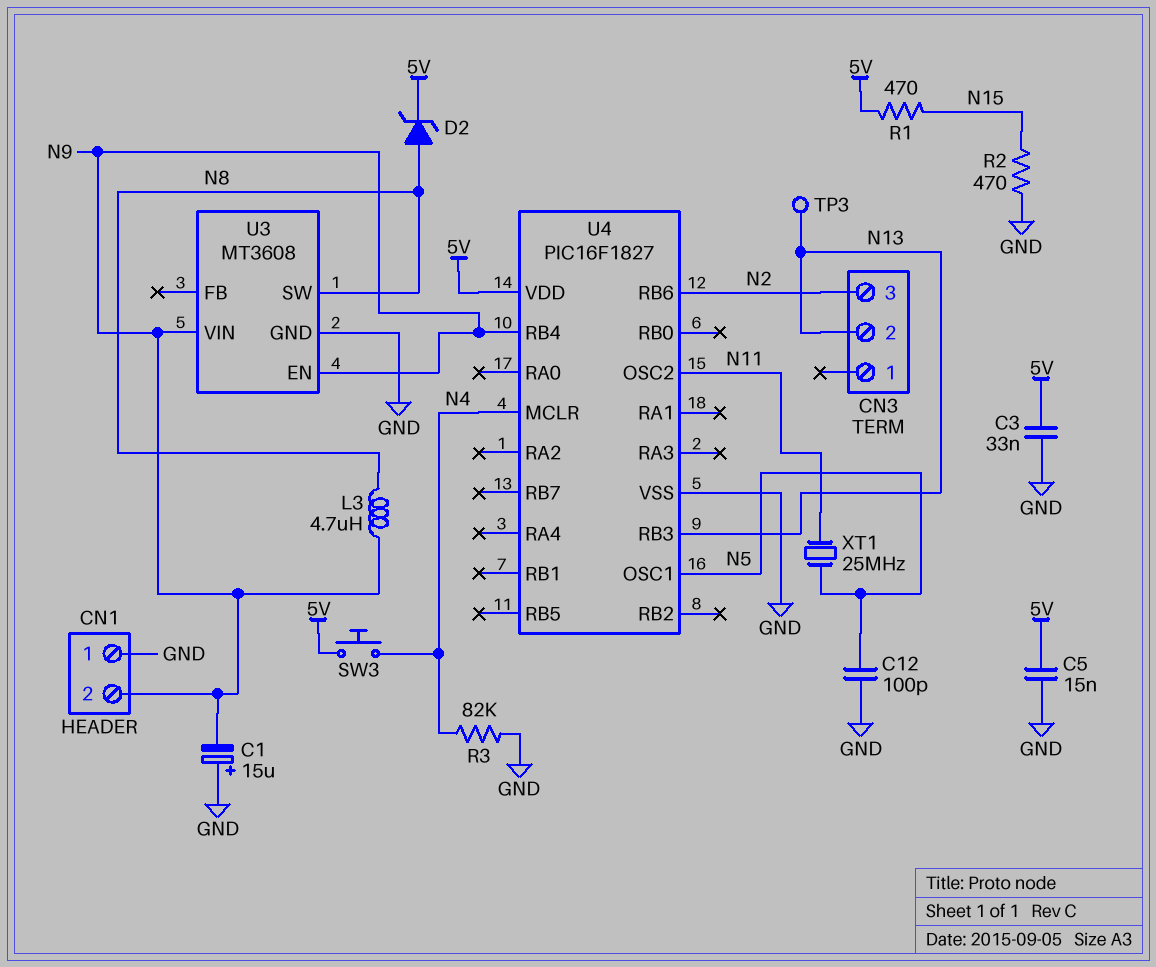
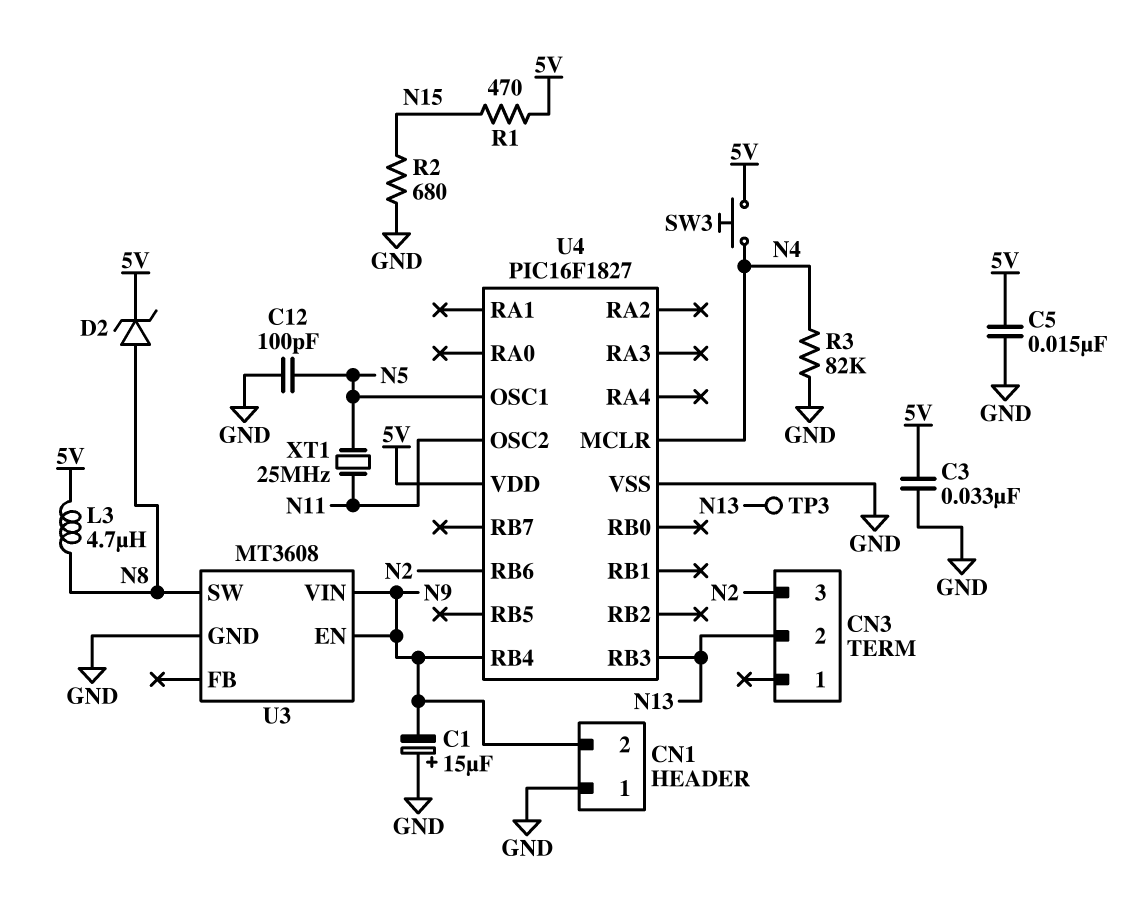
L3: 4.7uH (N8, N9) -> 4.7uH (5V, N8)
R2: 470 (GND, N15) -> 680 (GND, N15)

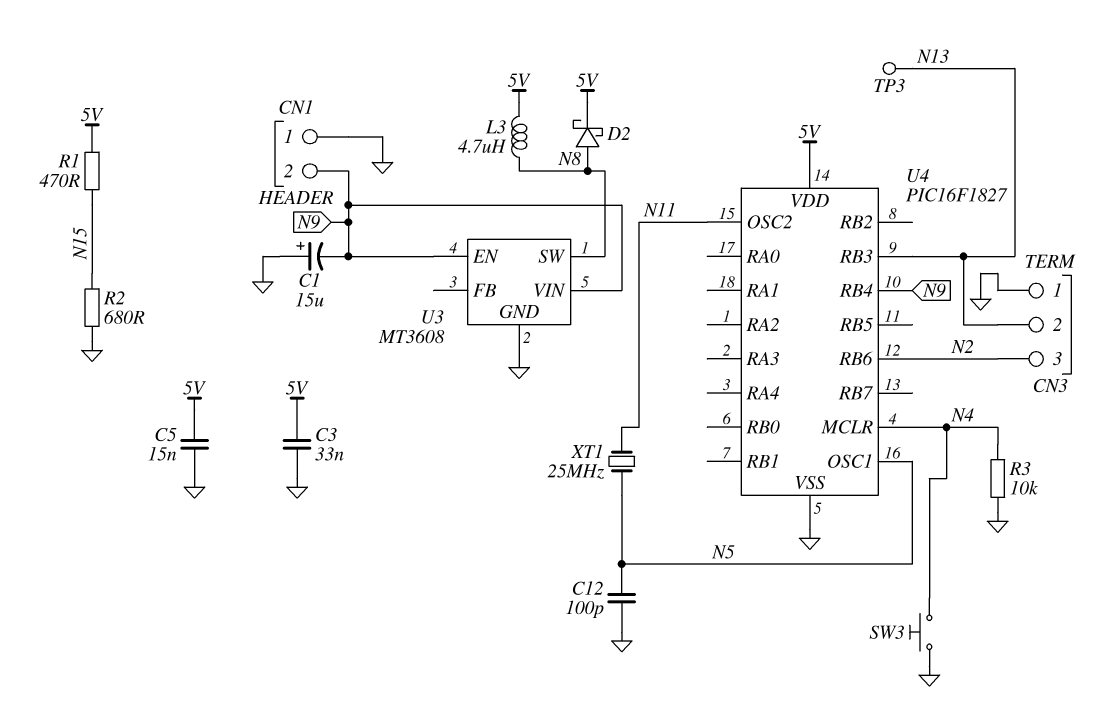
CN3 pin 1: none -> GND
D2: zener (A N8, K 5V) -> schottky (A N8, K 5V)
R3: 82k (GND, N4) -> 10k (GND, N4)
SW3: button (5V, N4) -> button (GND, N4)

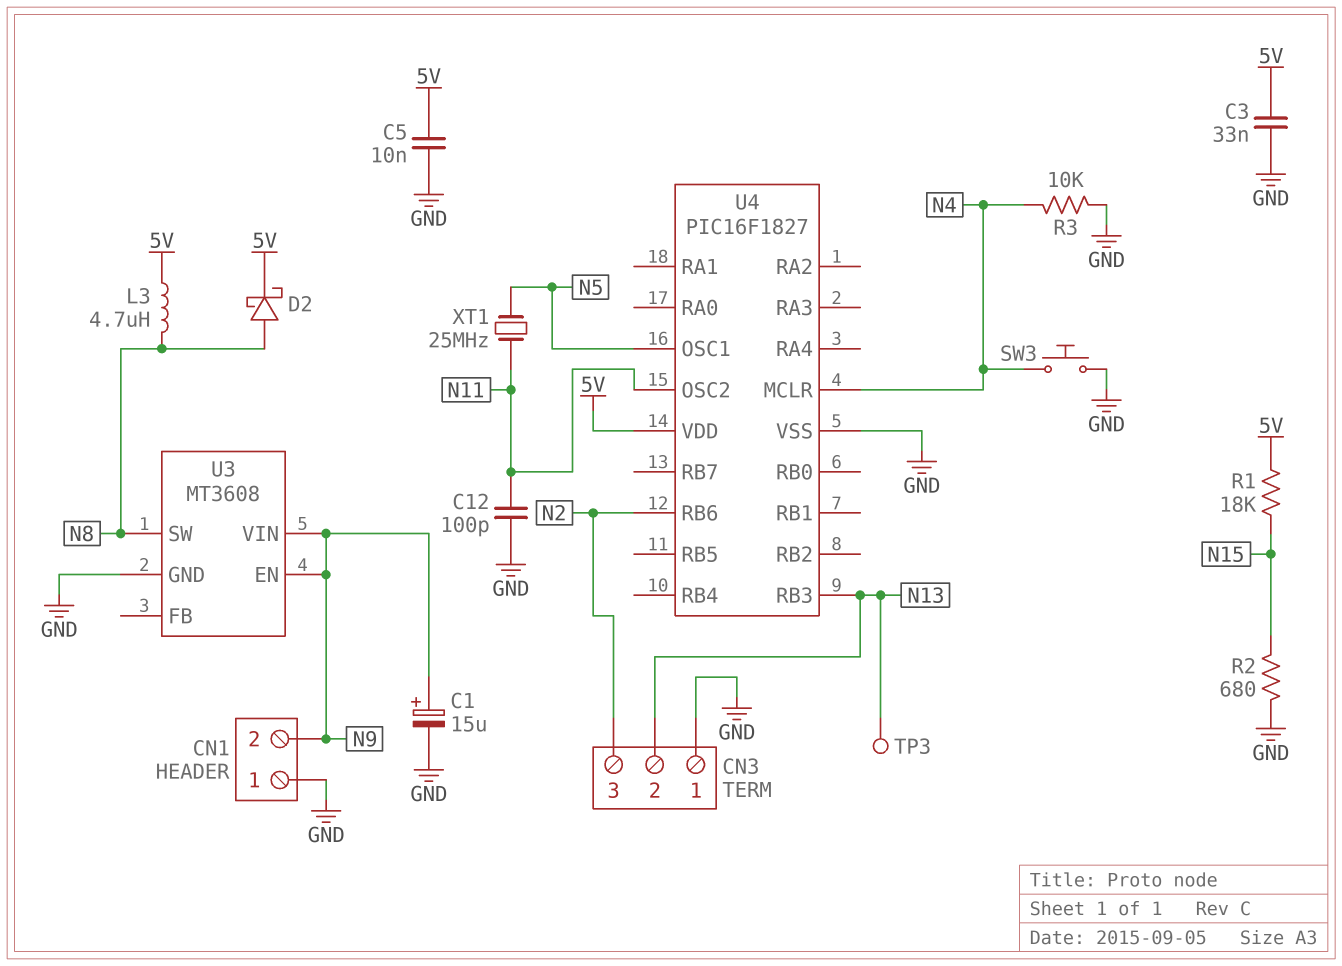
C1: 15uF (plus GND, minus N9) -> 15uF (plus N9, minus GND)
C5: 15nF (5V, GND) -> 10nF (5V, GND)
C12: 100pF (GND, N5) -> 100pF (GND, N11)
R1: 470 (5V, N15) -> 18k (5V, N15)
U4 pin RB4: N9 -> none

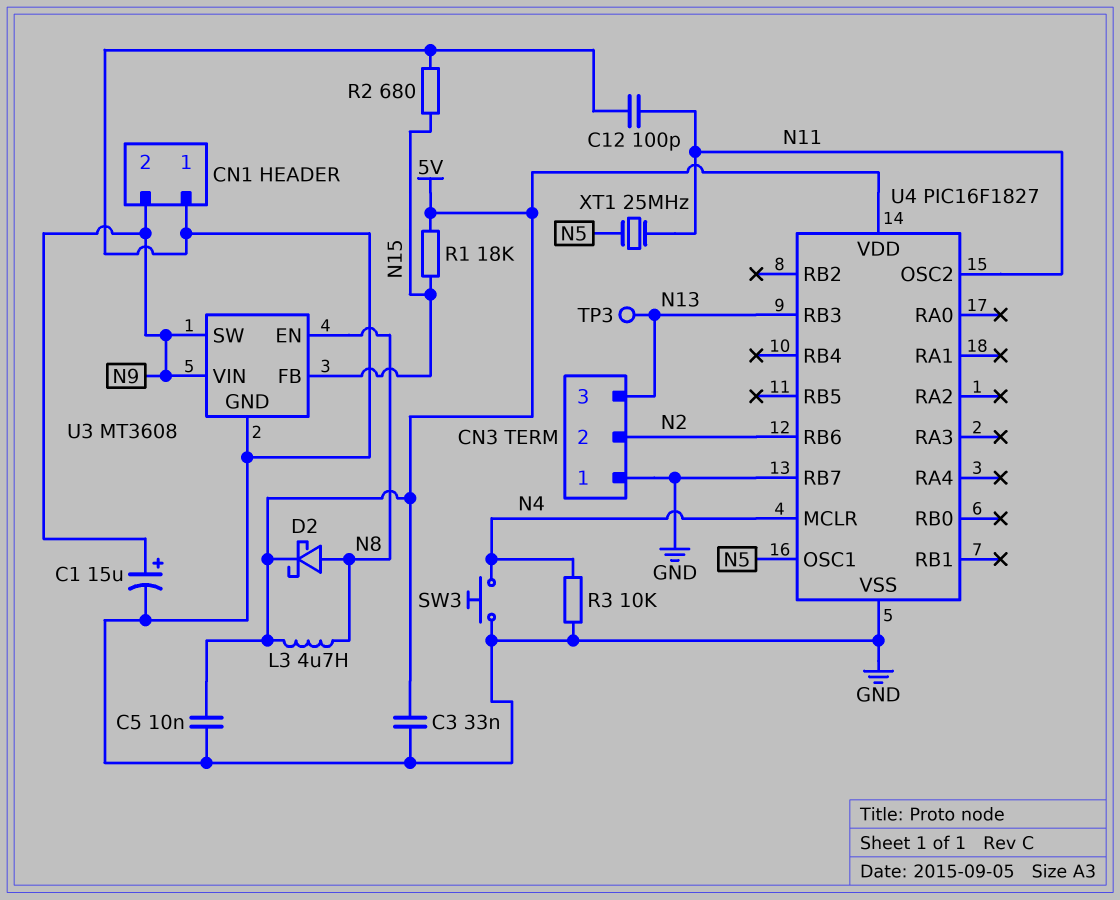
CN3 pin 2: N13 -> N2
CN3 pin 3: N2 -> N13
U3 pin EN: N9 -> N8
U3 pin FB: none -> N15
U3 pin SW: N8 -> N9
U4 pin RB7: none -> GND

